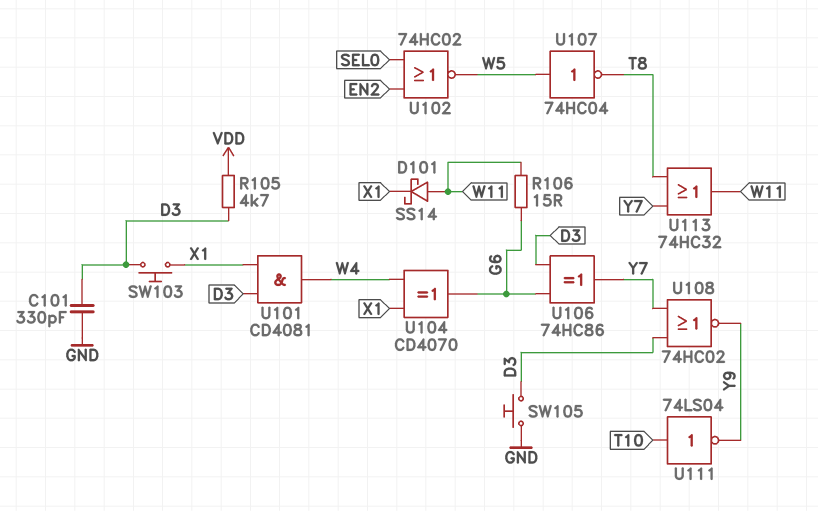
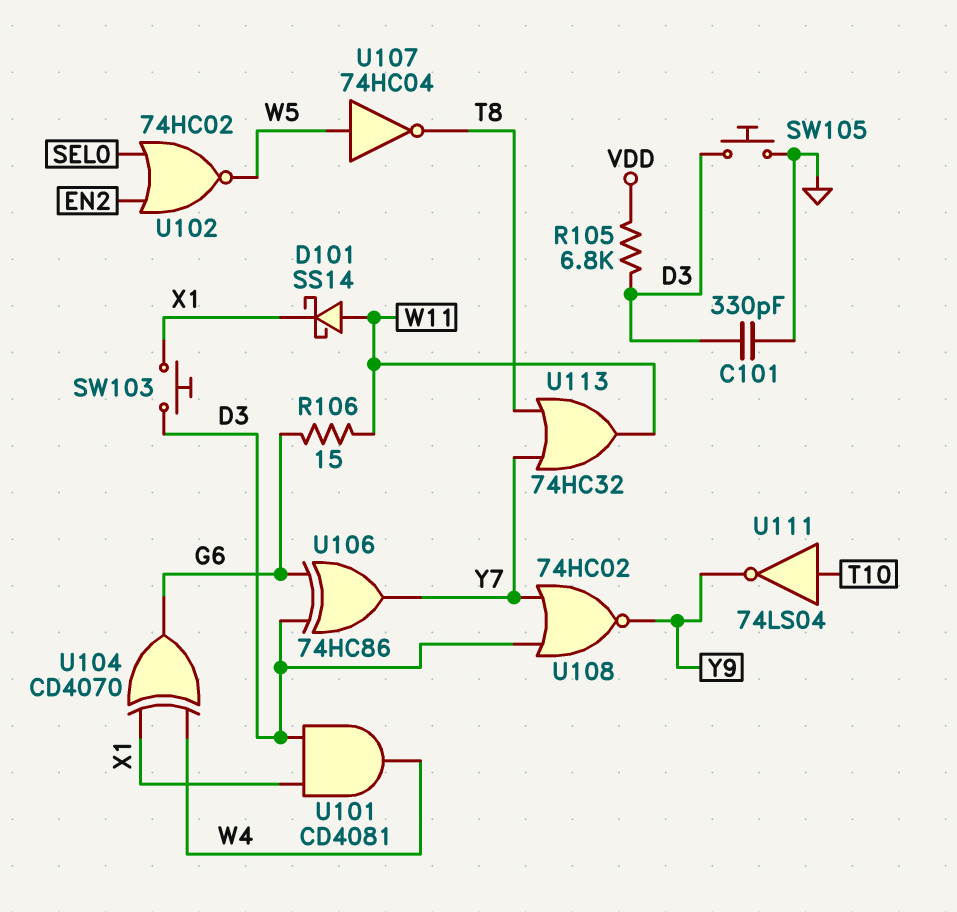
R105: 4.7k (D3, VDD) -> 6.8k (D3, VDD)

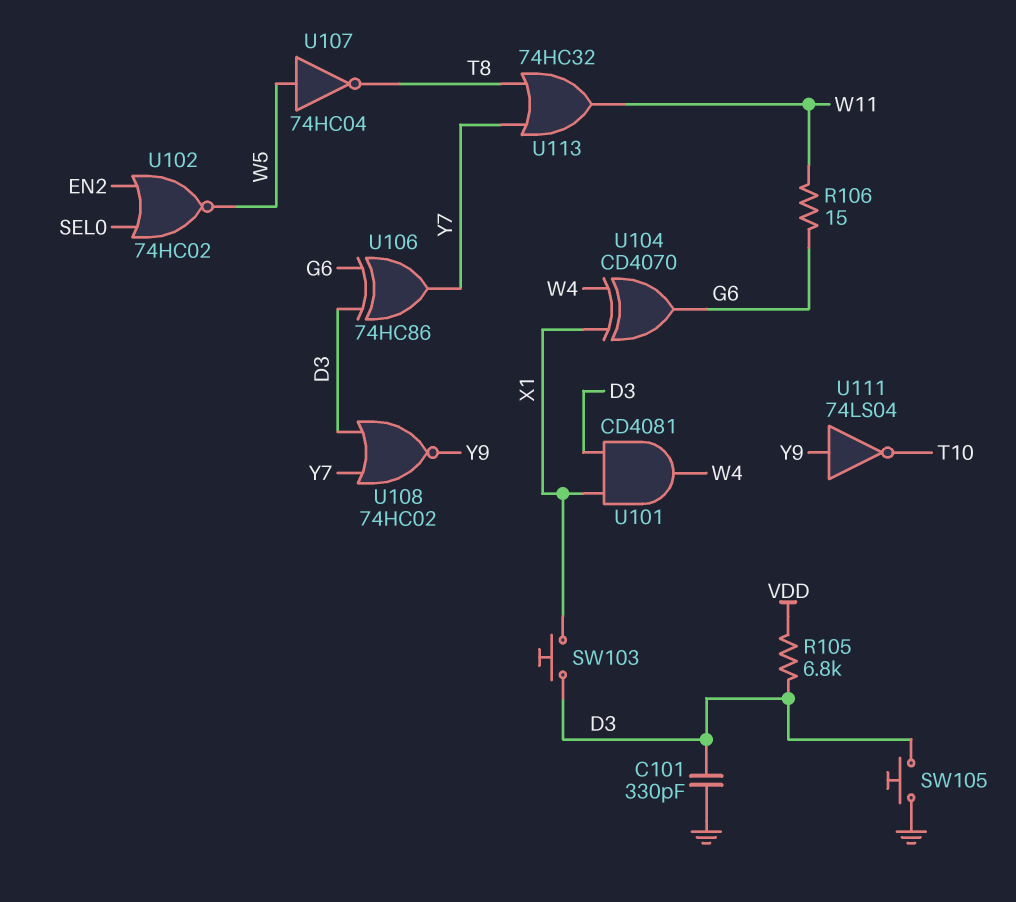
D101: schottky SS14 (A W11, K X1) -> none
U111: NOT 74LS04 (in T10, out Y9) -> NOT 74LS04 (in Y9, out T10)

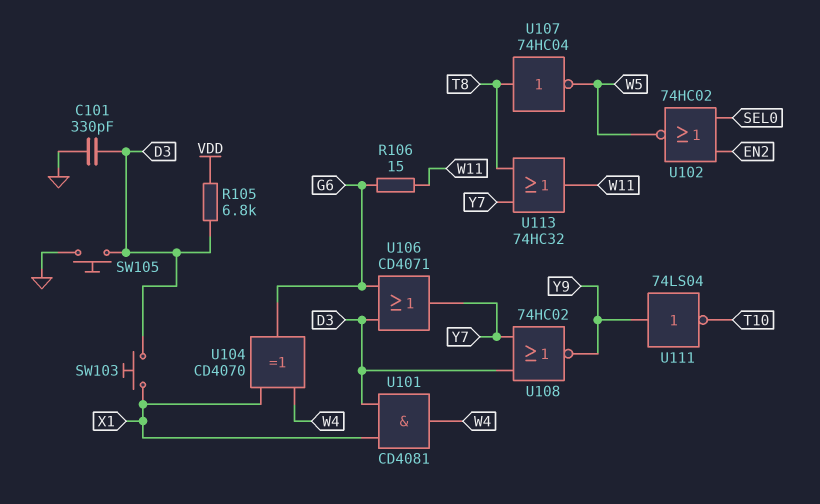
U106: XOR 74HC86 (in D3, in G6, out Y7) -> OR CD4071 (in D3, in G6, out Y7)
U107: NOT 74HC04 (in W5, out T8) -> NOT 74HC04 (in T8, out W5)

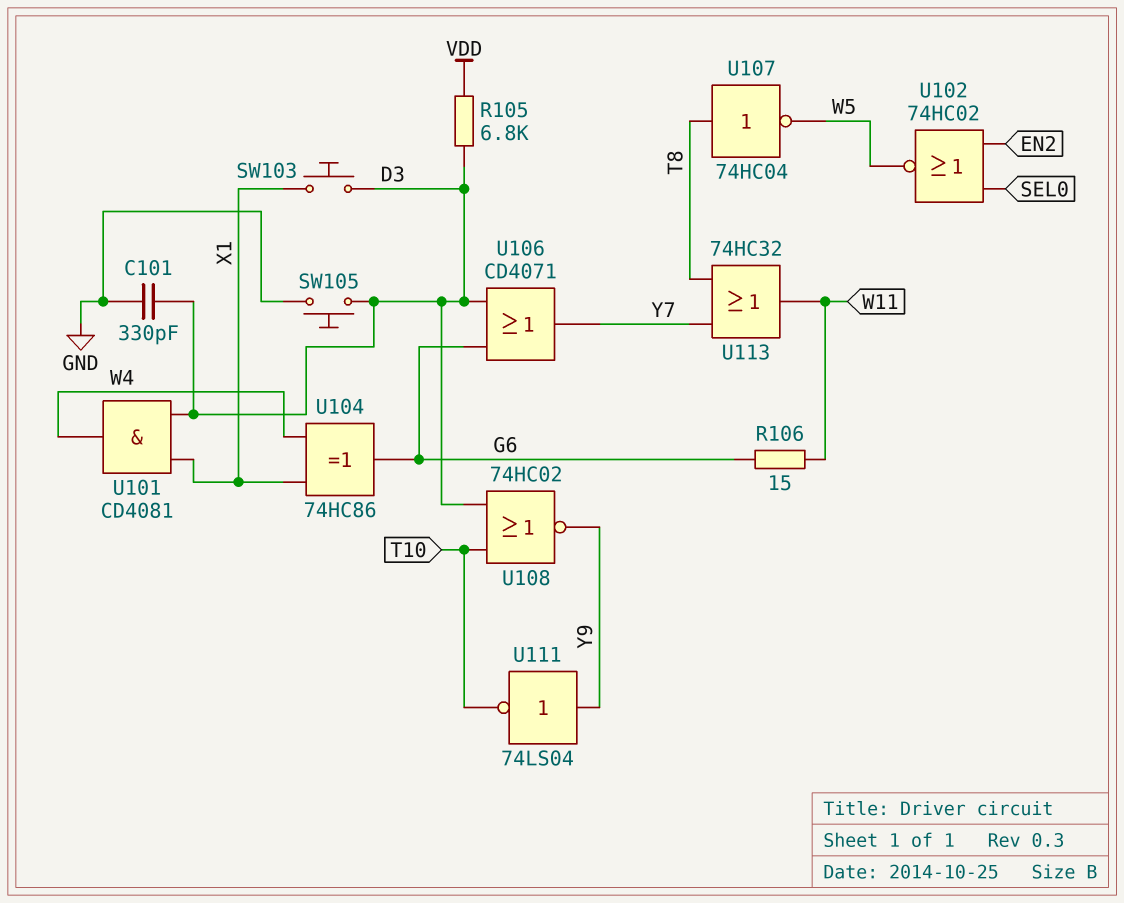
U104: XOR CD4070 (in W4, in X1, out G6) -> XOR 74HC86 (in W4, in X1, out G6)
U108: NOR 74HC02 (in D3, in Y7, out Y9) -> NOR 74HC02 (in D3, in T10, out Y9)

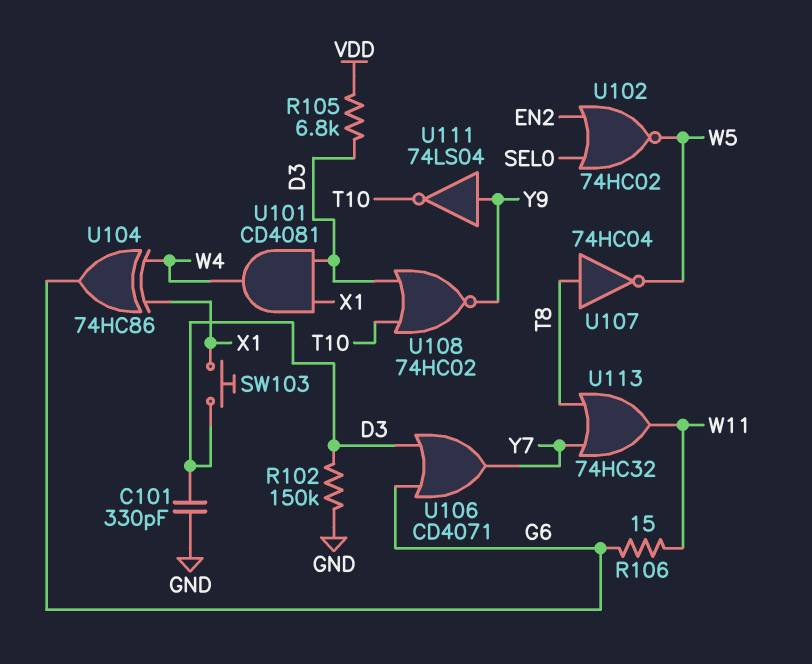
R102: none -> 150k (D3, GND)
SW105: button (D3, GND) -> none

